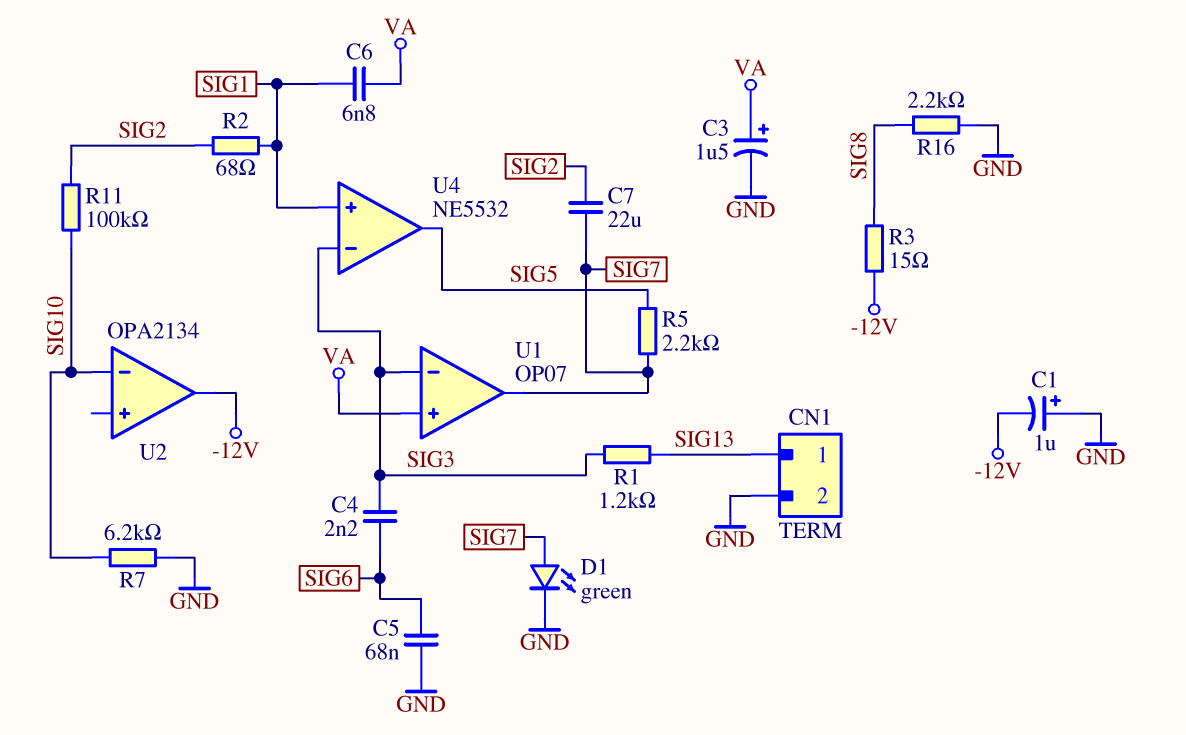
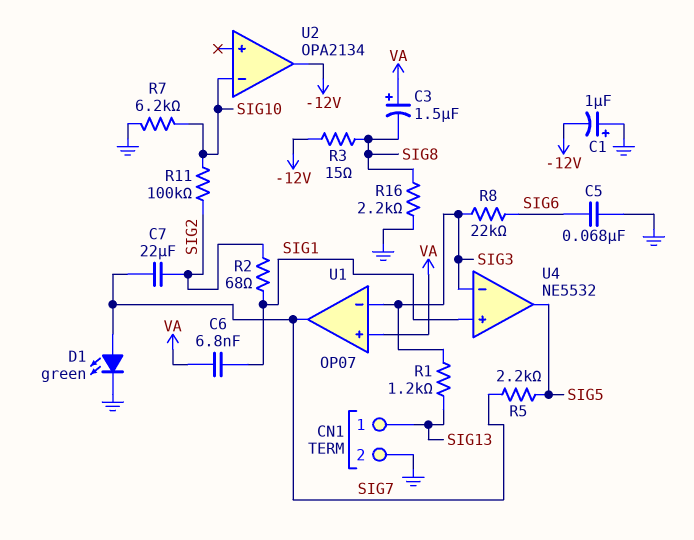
C3: 1.5uF (plus VA, minus GND) -> 1.5uF (plus VA, minus SIG8)
C4: 2.2nF (SIG3, SIG6) -> none
R8: none -> 22k (SIG3, SIG6)

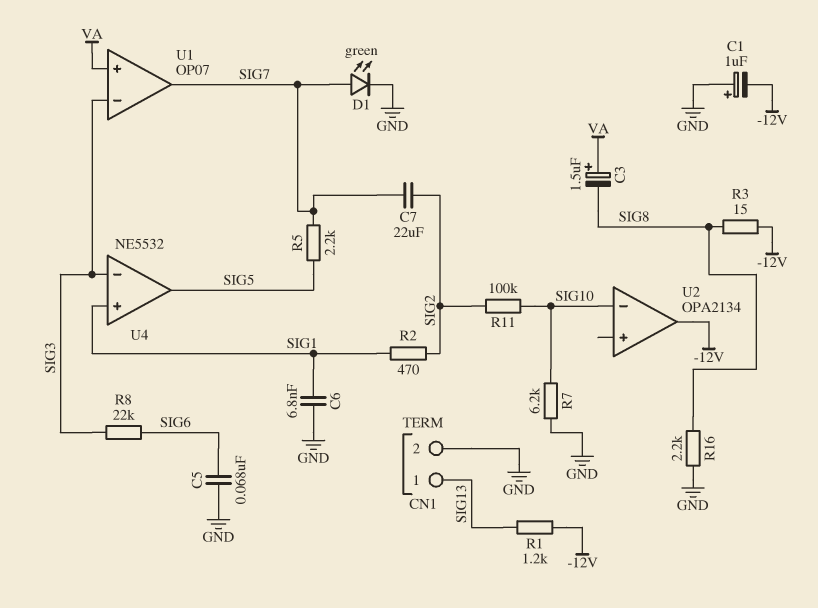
C6: 6.8nF (SIG1, VA) -> 6.8nF (GND, SIG1)
R1: 1.2k (SIG3, SIG13) -> 1.2k (-12V, SIG13)
R2: 68 (SIG1, SIG2) -> 470 (SIG1, SIG2)

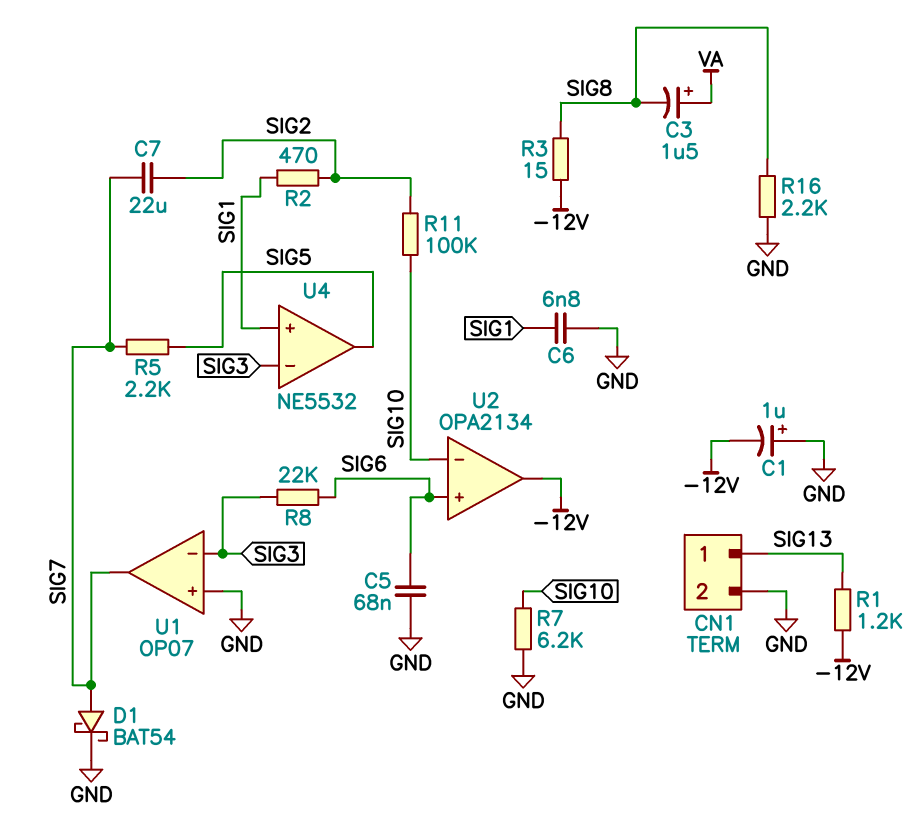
D1: LED green (A SIG7, K GND) -> schottky BAT54 (A SIG7, K GND)
U1 pin in+: VA -> GND
U2 pin in+: none -> SIG6

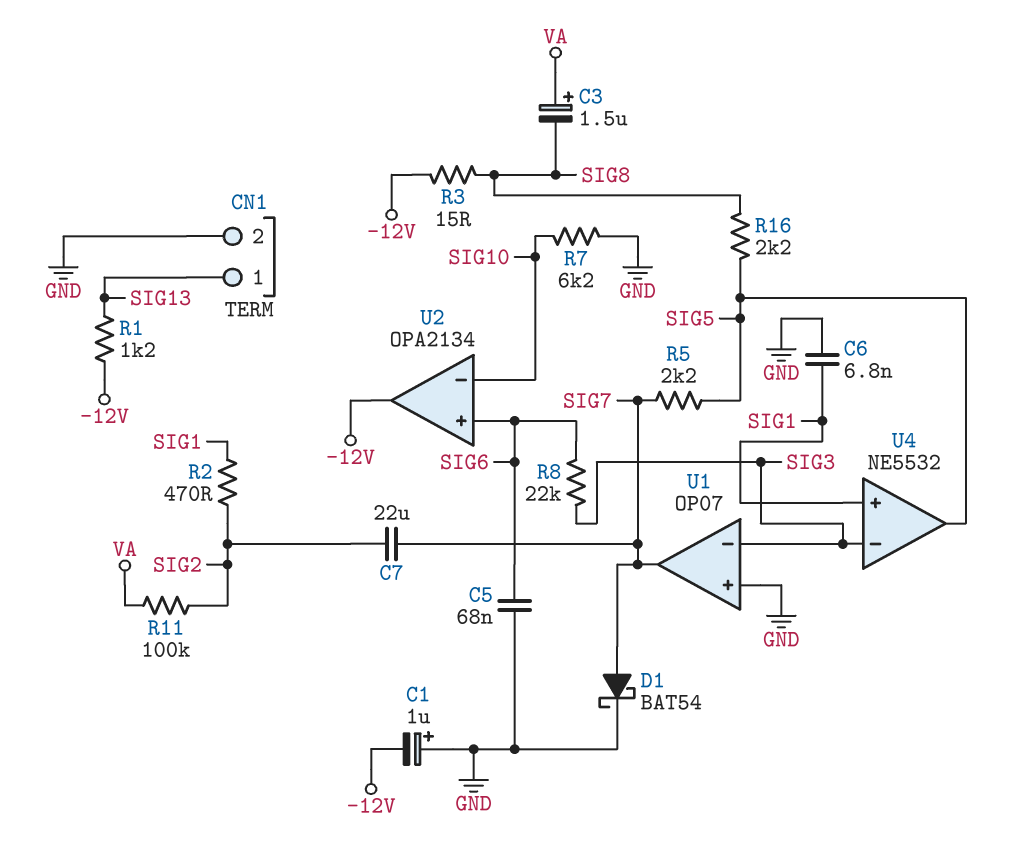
R11: 100k (SIG2, SIG10) -> 100k (SIG2, VA)
R16: 2.2k (GND, SIG8) -> 2.2k (SIG5, SIG8)

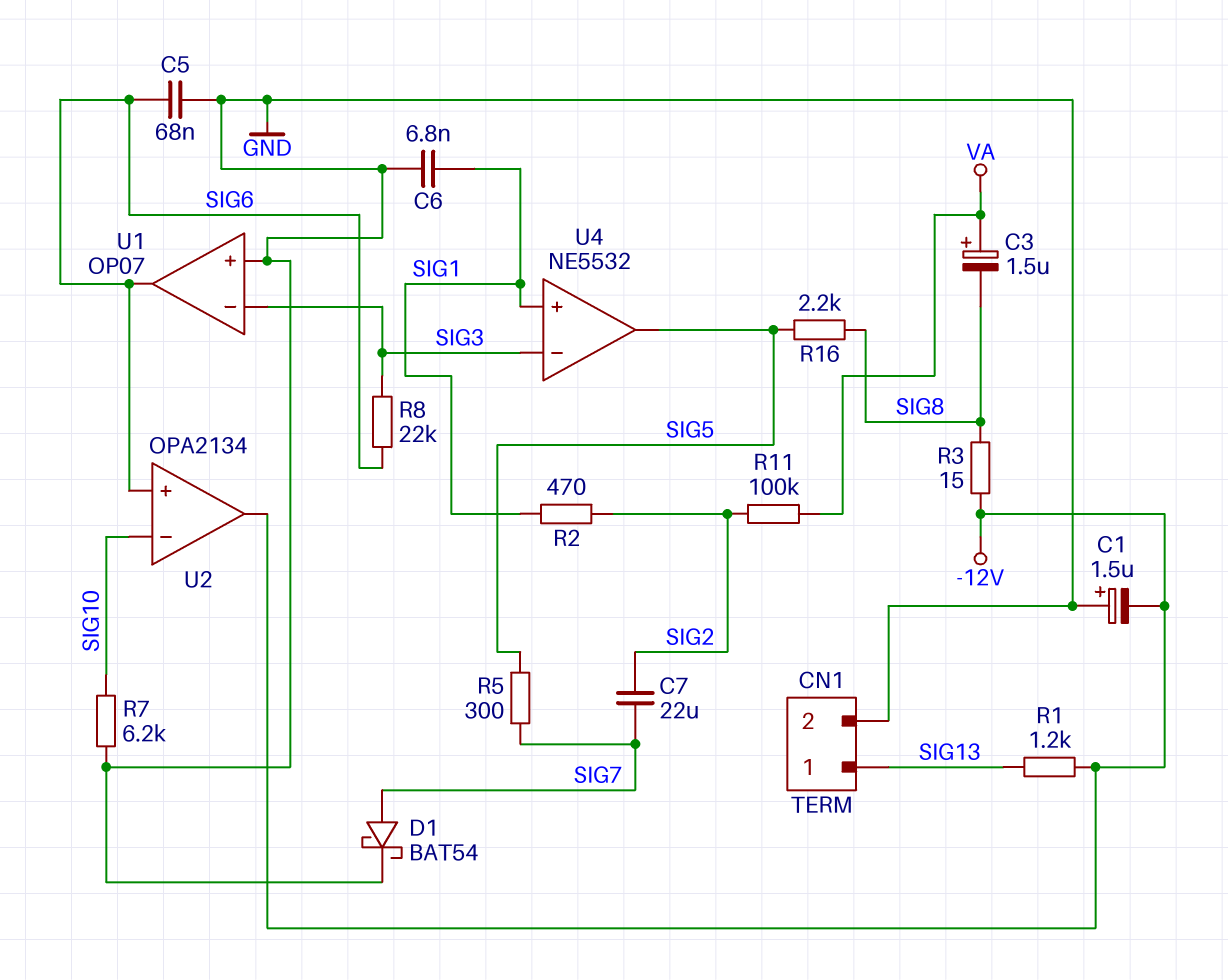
C1: 1uF (plus GND, minus -12V) -> 1.5uF (plus GND, minus -12V)
R5: 2.2k (SIG5, SIG7) -> 300 (SIG5, SIG7)
U1 pin out: SIG7 -> SIG6

